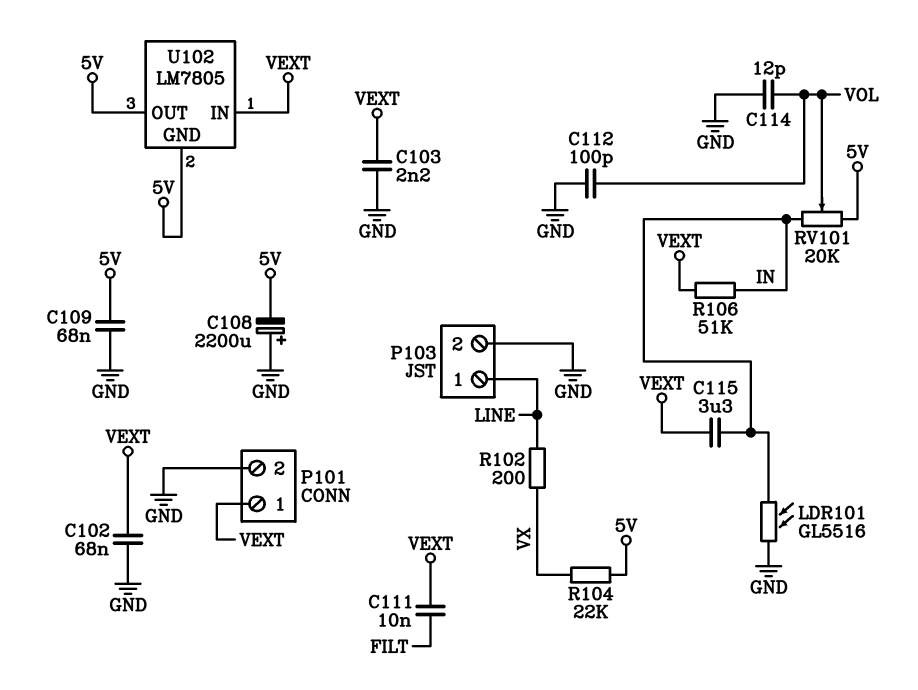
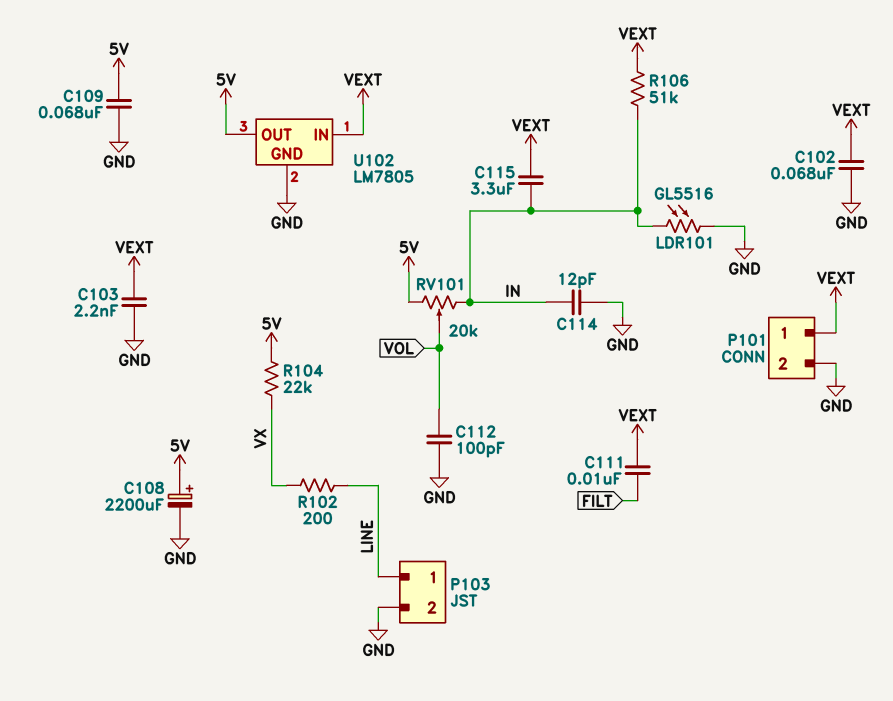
C108: 2200uF (plus GND, minus 5V) -> 2200uF (plus 5V, minus GND)
C114: 12pF (GND, VOL) -> 12pF (GND, IN)
U102 pin GND: 5V -> GND

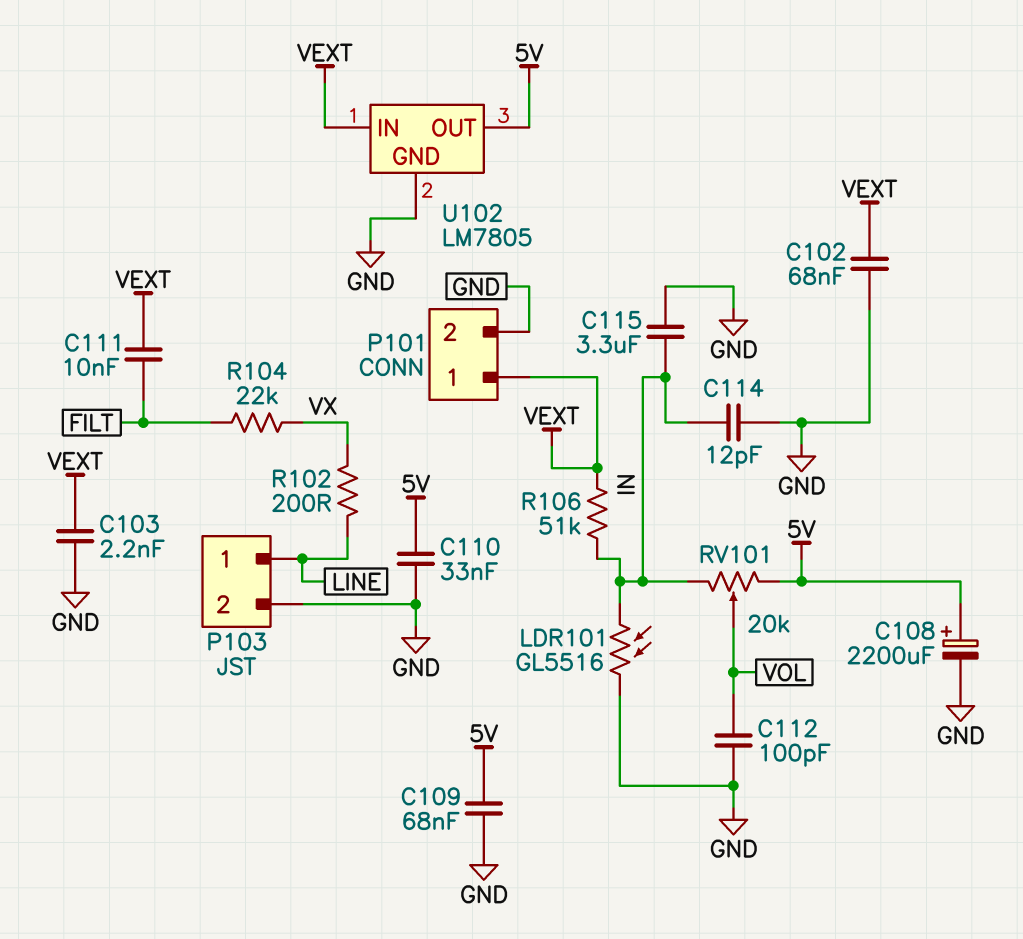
C110: none -> 33nF (5V, GND)
C115: 3.3uF (IN, VEXT) -> 3.3uF (GND, IN)
R104: 22k (5V, VX) -> 22k (FILT, VX)

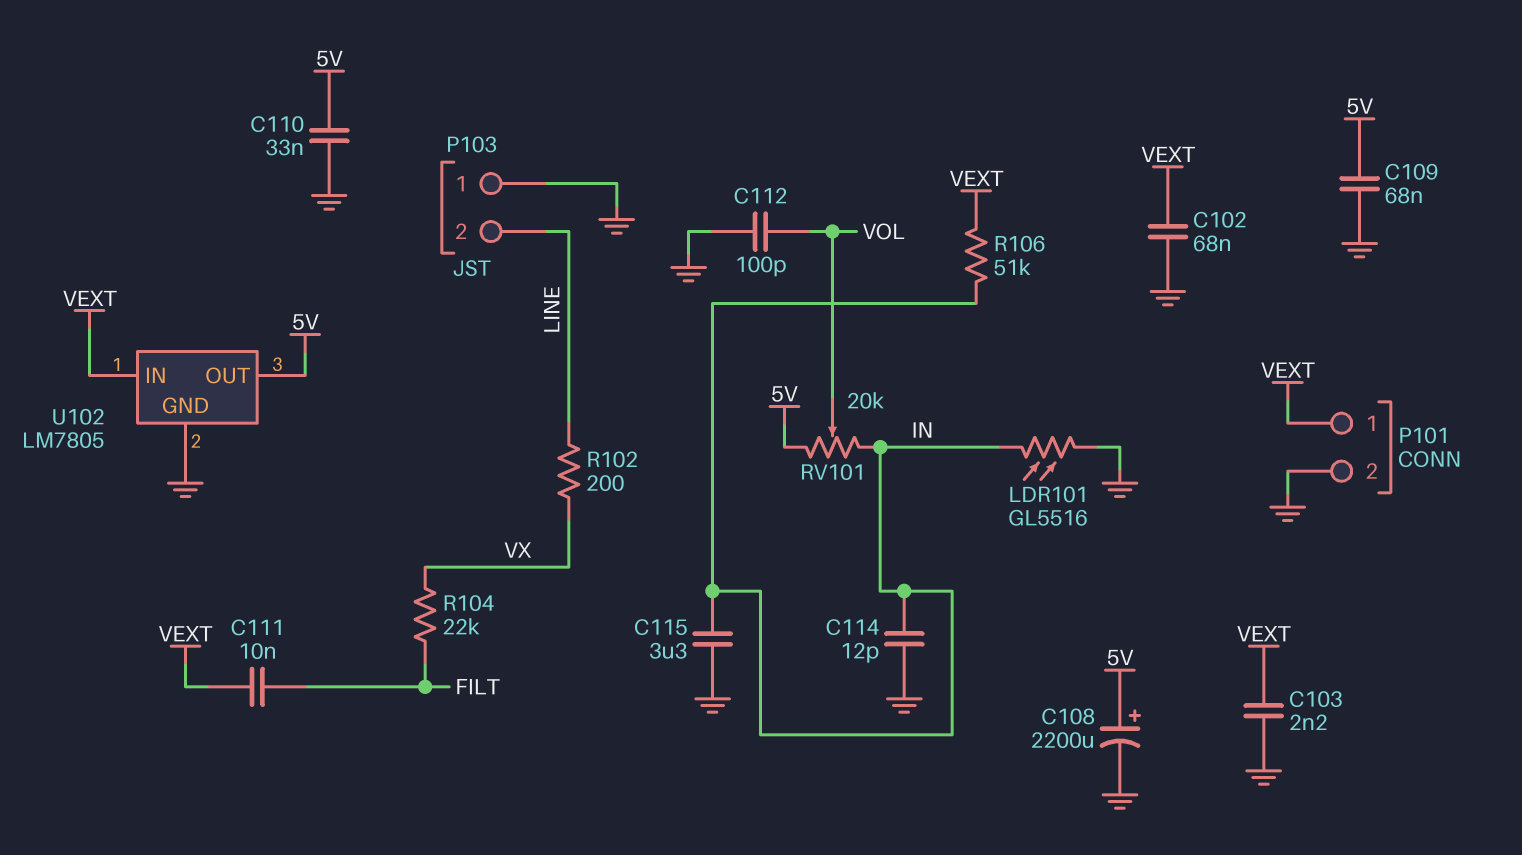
P103 pin 1: LINE -> GND
P103 pin 2: GND -> LINE

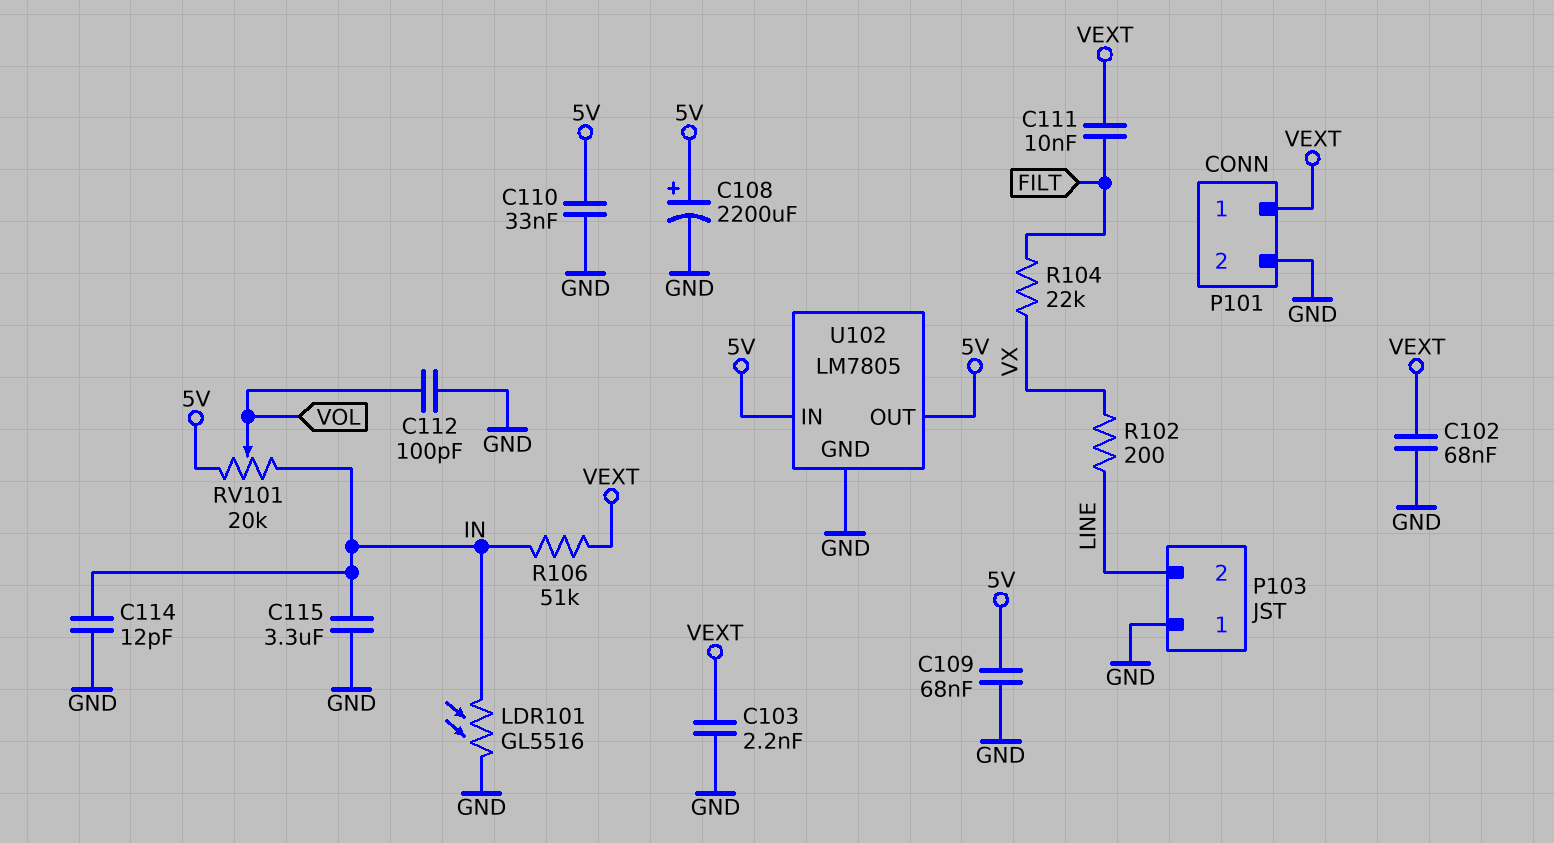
U102 pin IN: VEXT -> 5V

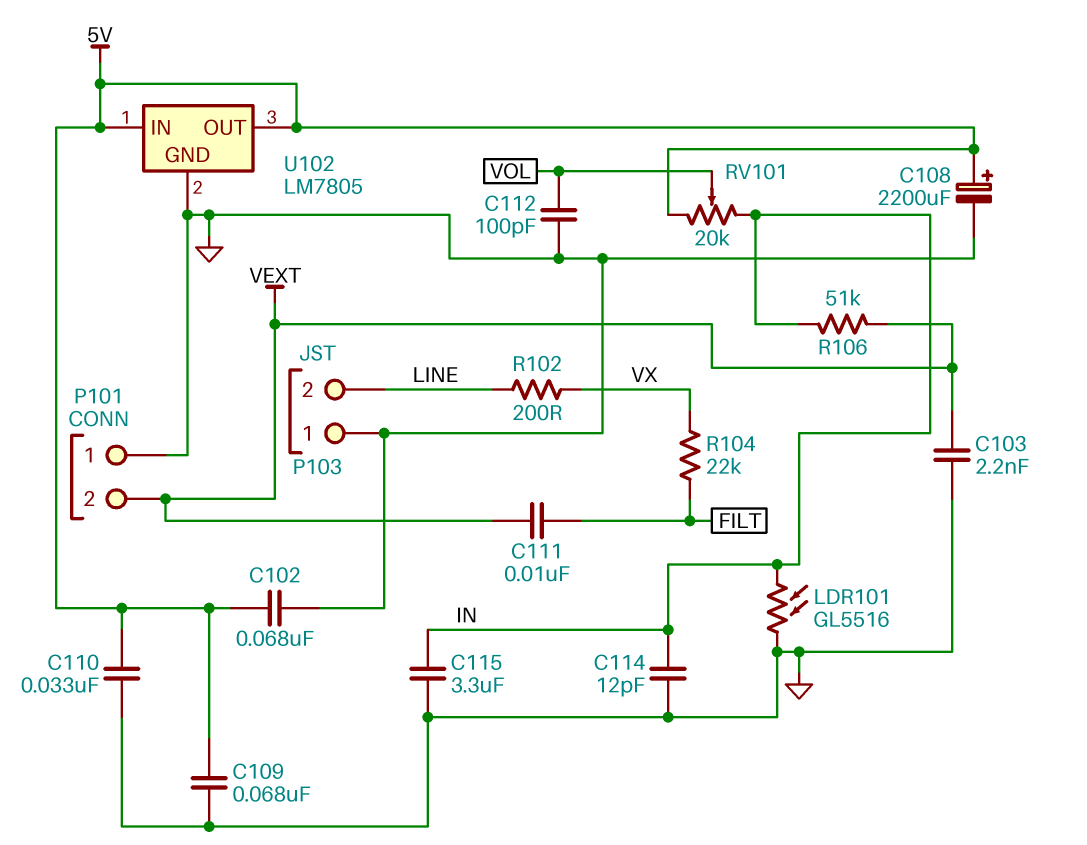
C102: 68nF (GND, VEXT) -> 68nF (5V, GND)
P101 pin 1: VEXT -> GND
P101 pin 2: GND -> VEXT

